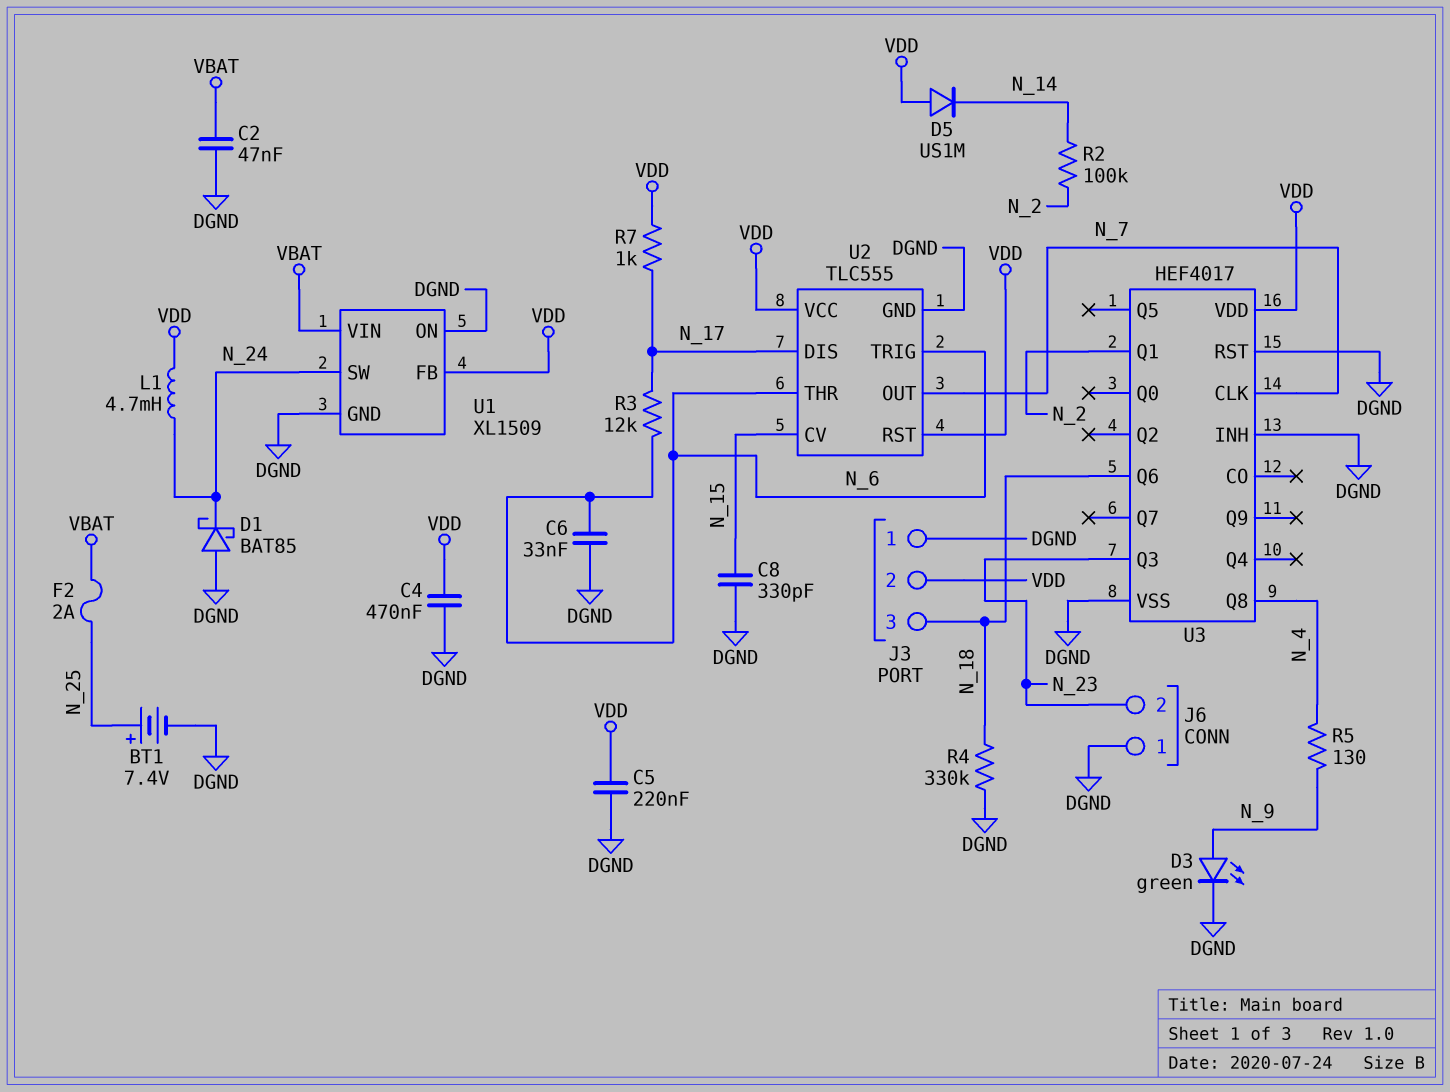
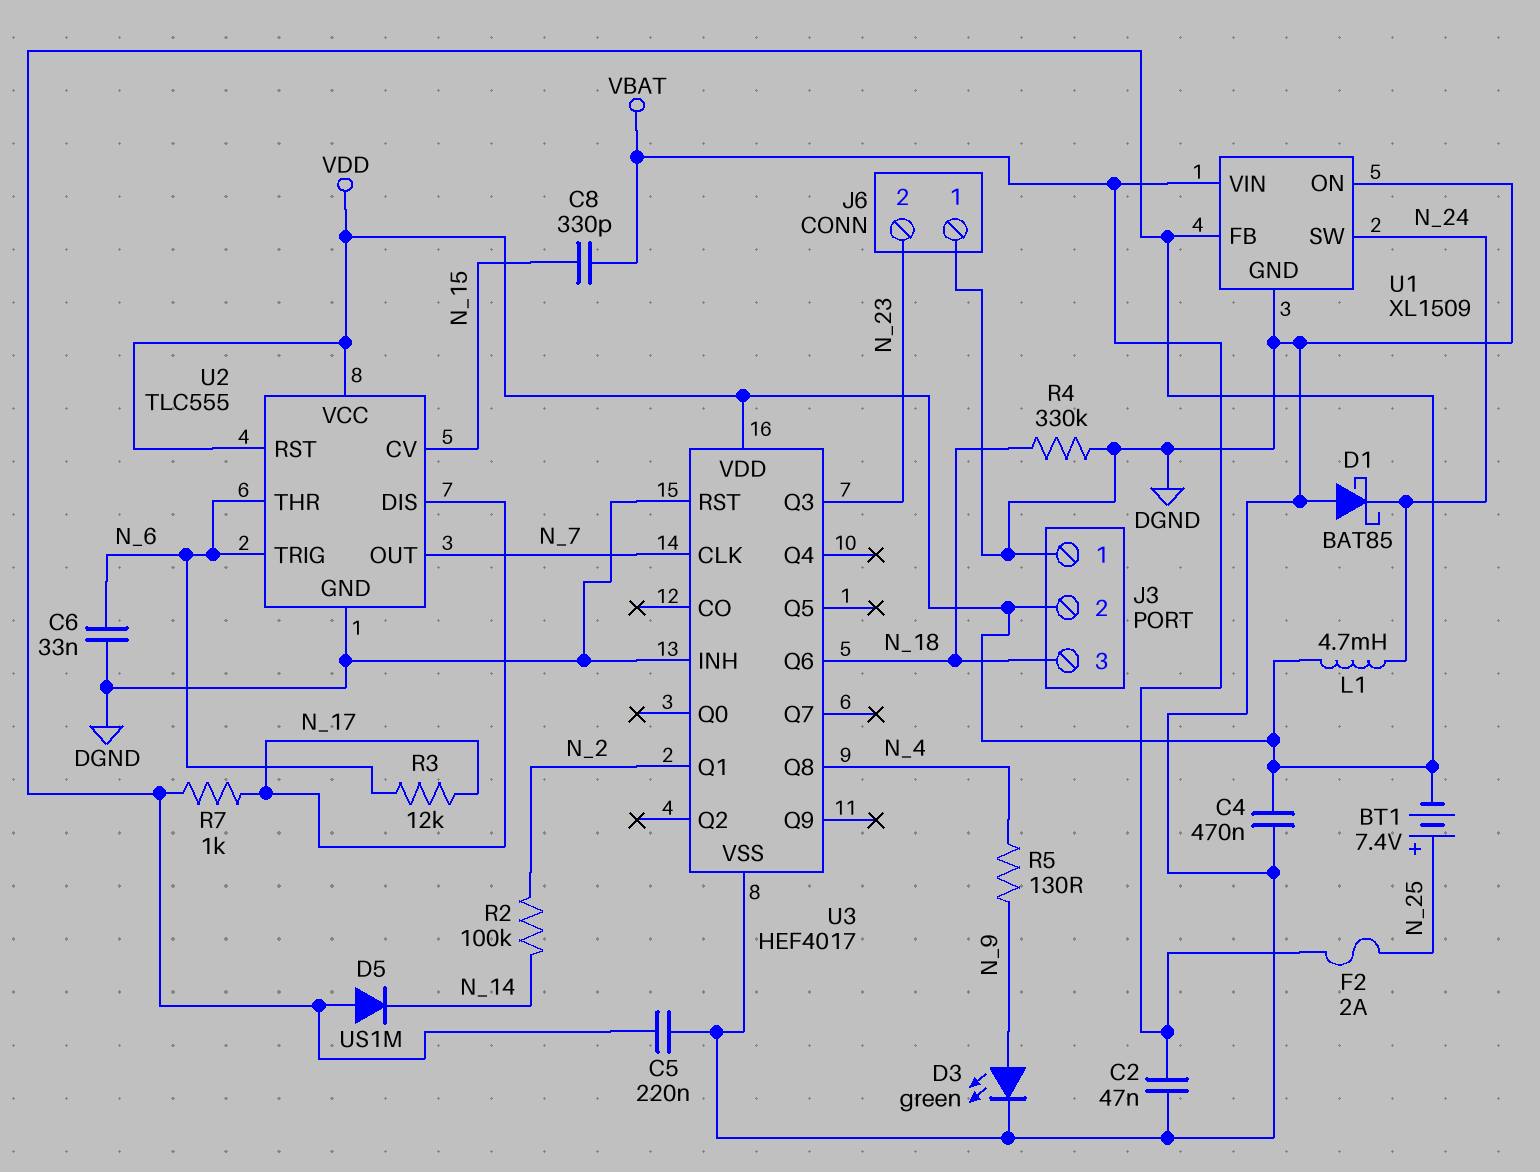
BT1: 7.4V (plus N_25, minus DGND) -> 7.4V (plus N_25, minus VDD)
C8: 330pF (DGND, N_15) -> 330pF (N_15, VBAT)

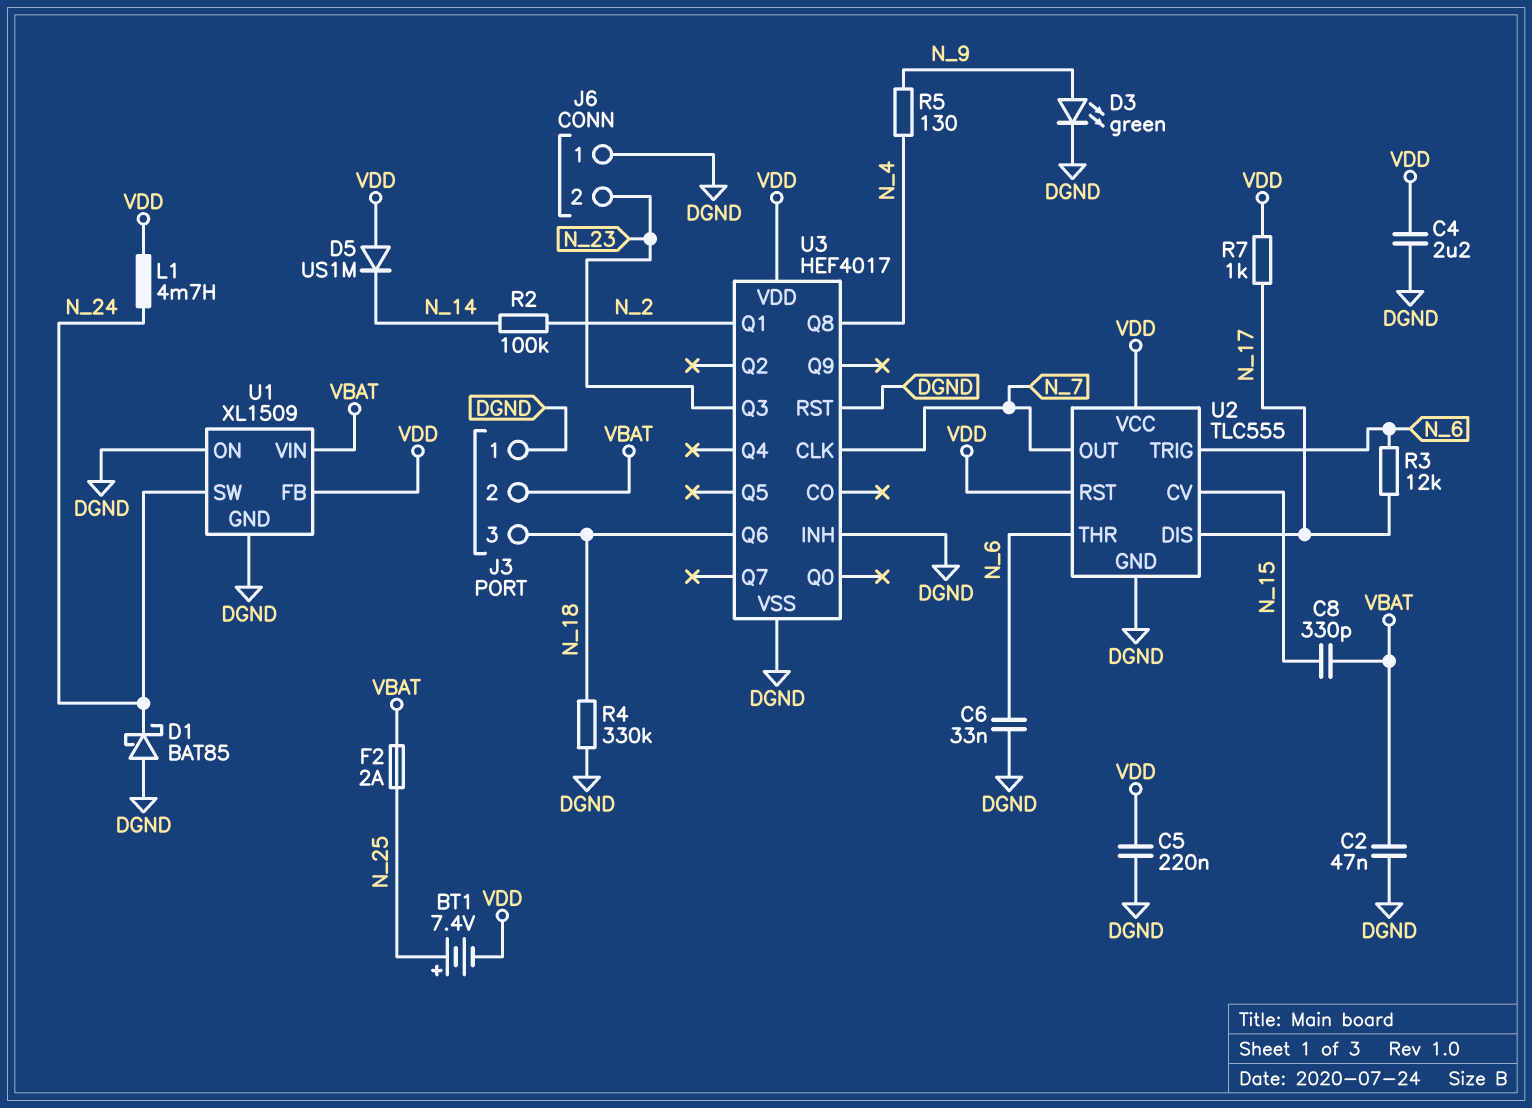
C4: 470nF (DGND, VDD) -> 2.2uF (DGND, VDD)
J3 pin 2: VDD -> VBAT

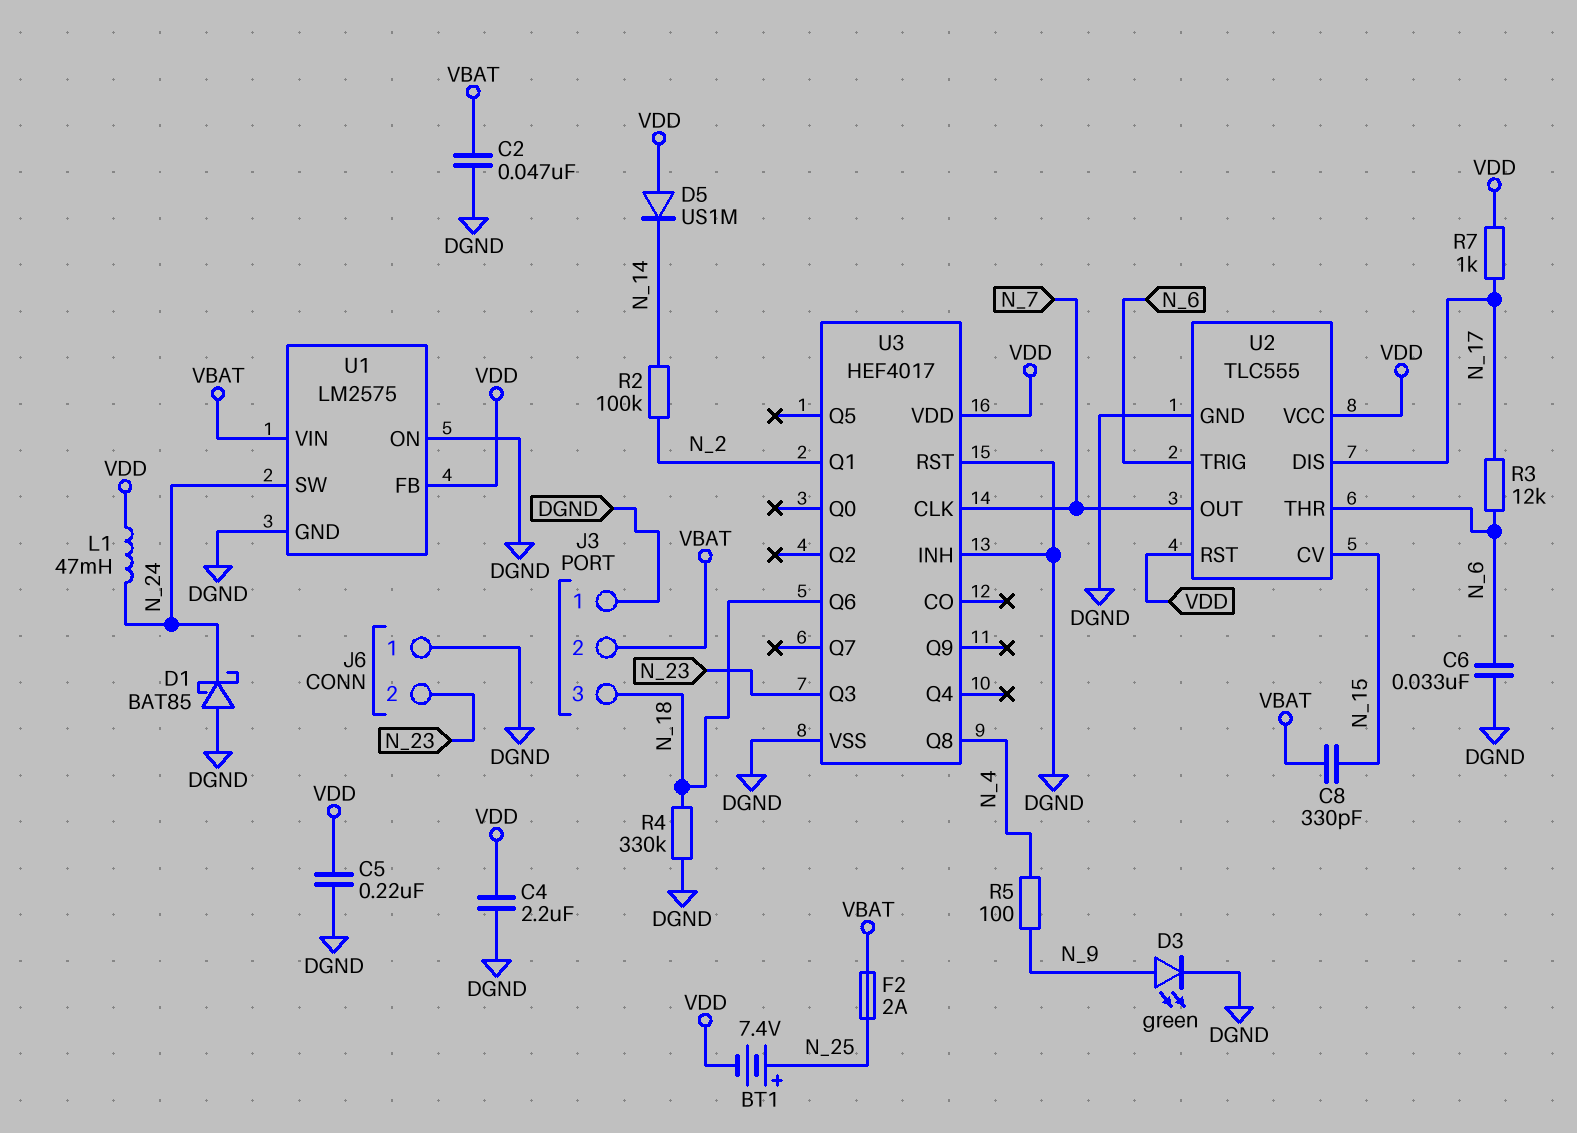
L1: 4.7mH (N_24, VDD) -> 47mH (N_24, VDD)
R5: 130 (N_4, N_9) -> 100 (N_4, N_9)
U1: XL1509 -> LM2575

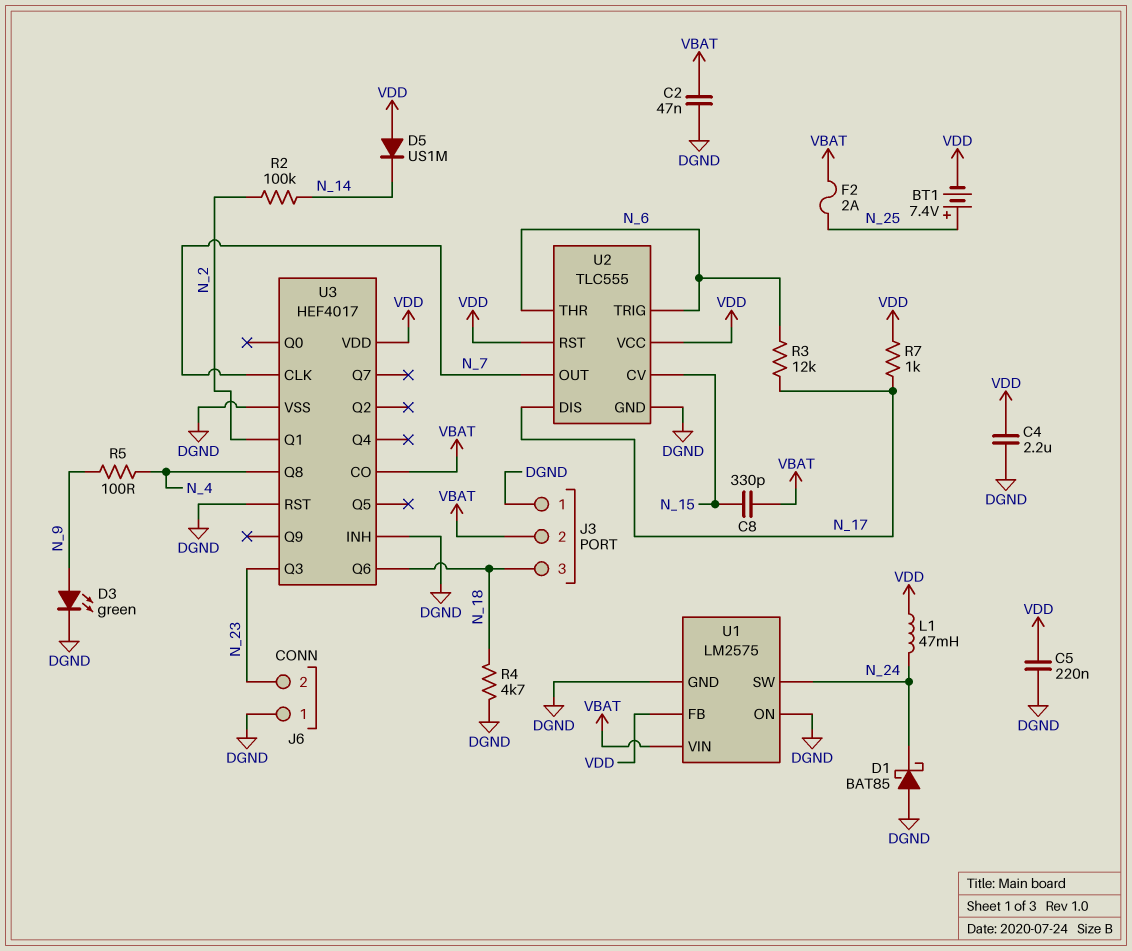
C6: 33nF (DGND, N_6) -> none
R4: 330k (DGND, N_18) -> 4.7k (DGND, N_18)
U3 pin CO: none -> VBAT

